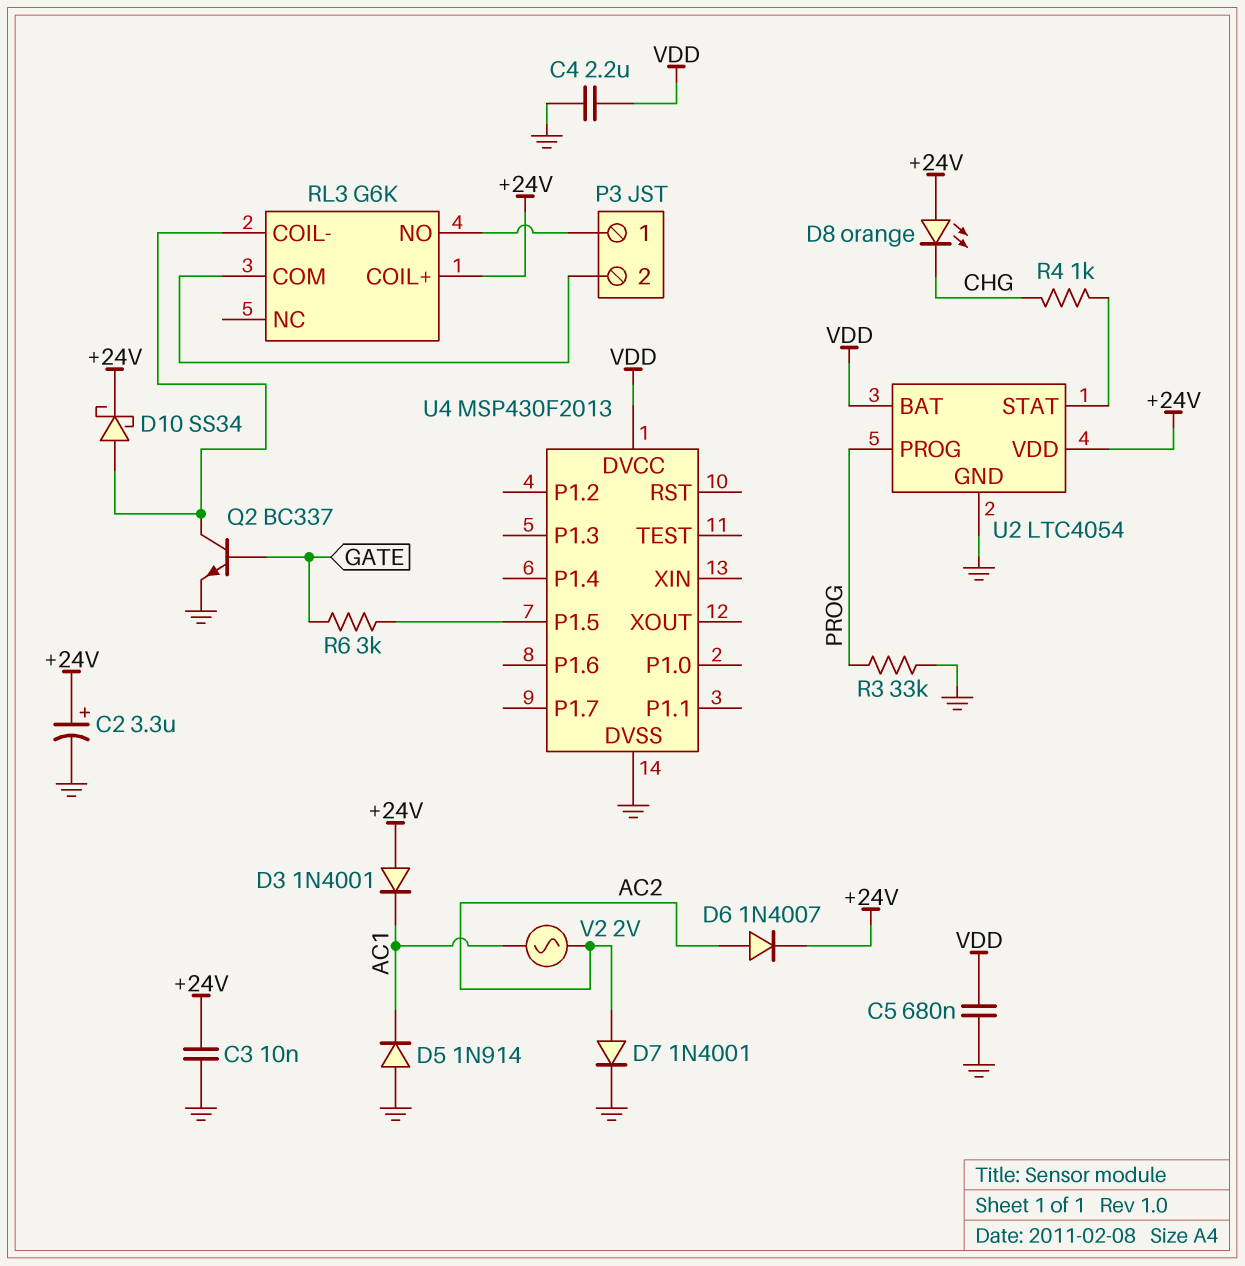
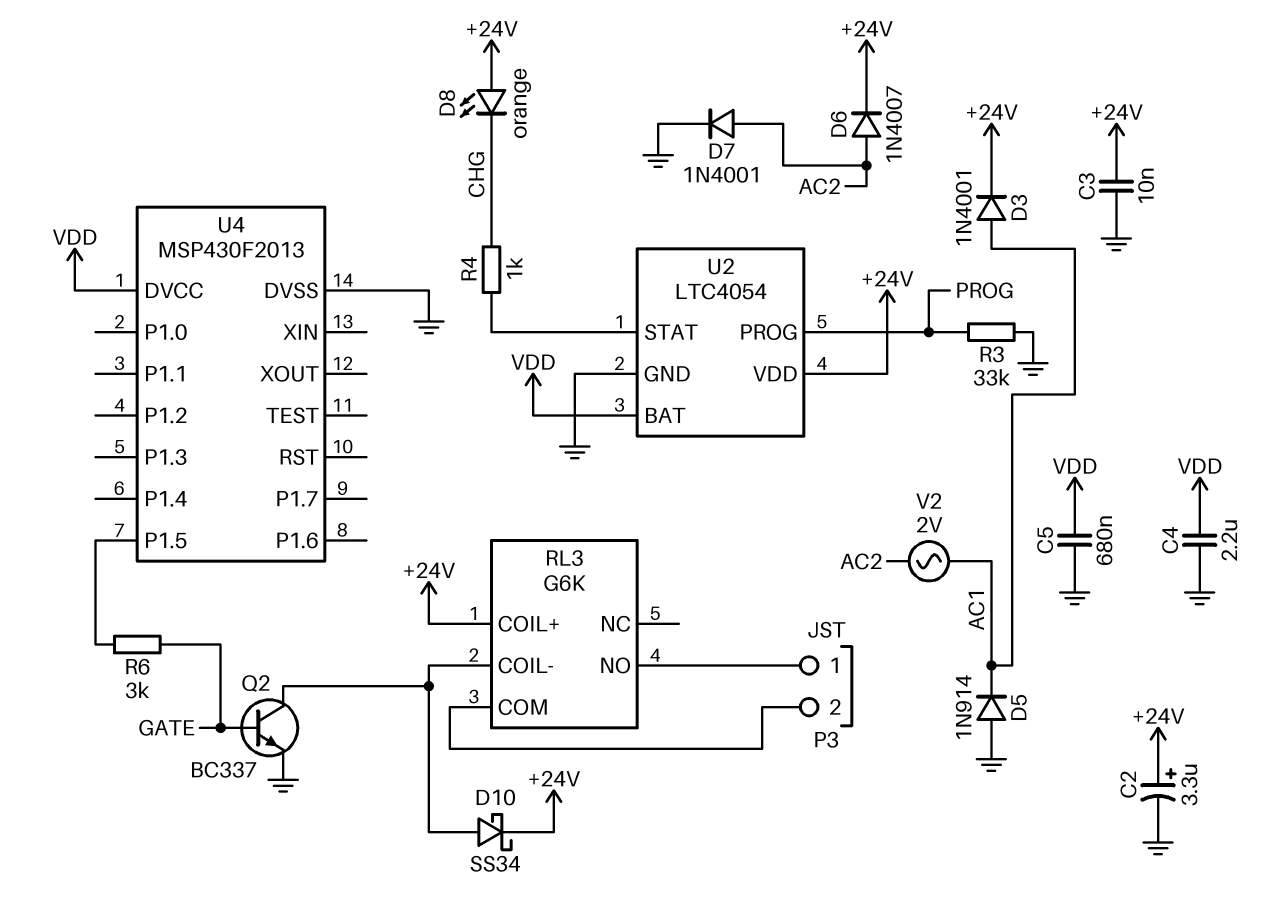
D3: diode 1N4001 (A +24V, K AC1) -> diode 1N4001 (A AC1, K +24V)

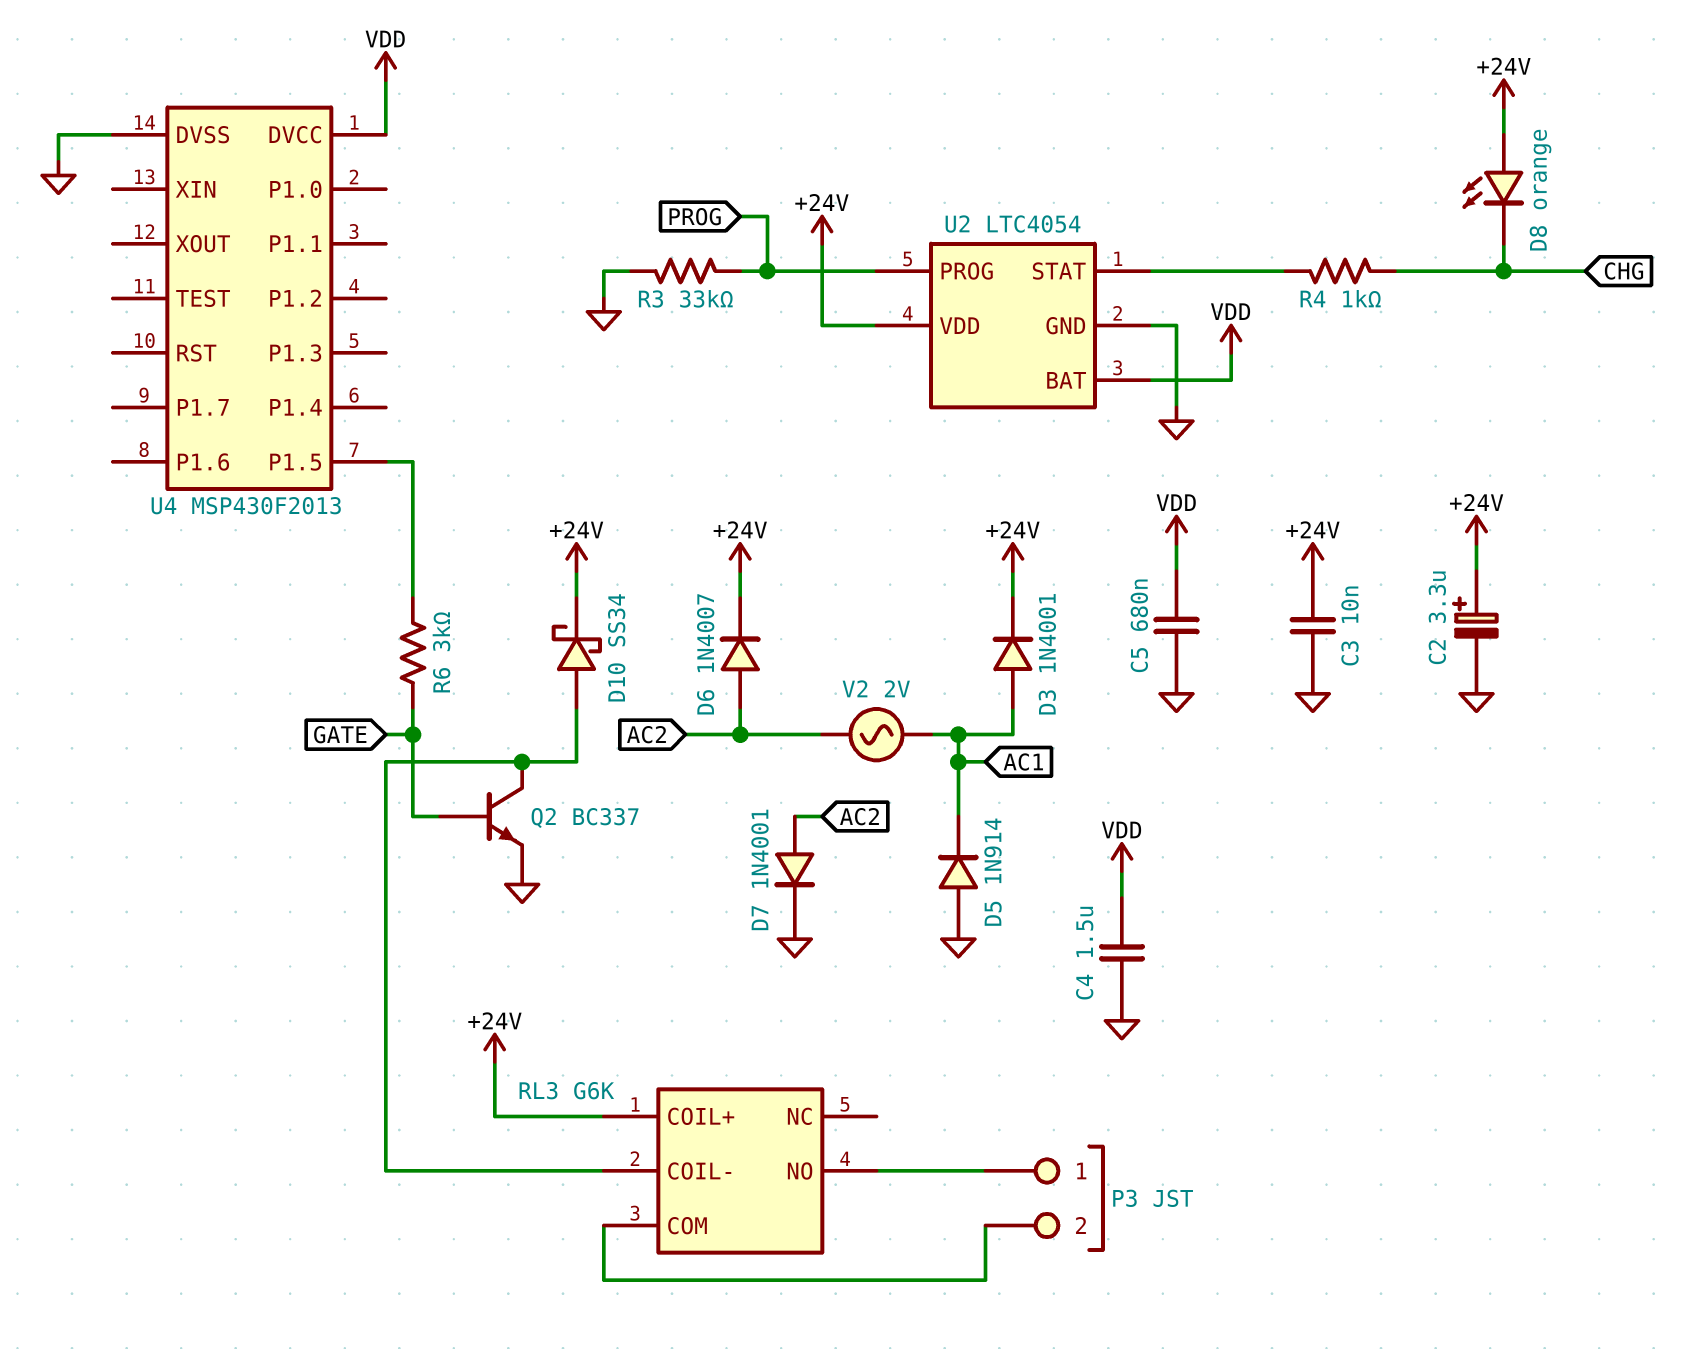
C4: 2.2uF (GND, VDD) -> 1.5uF (GND, VDD)

